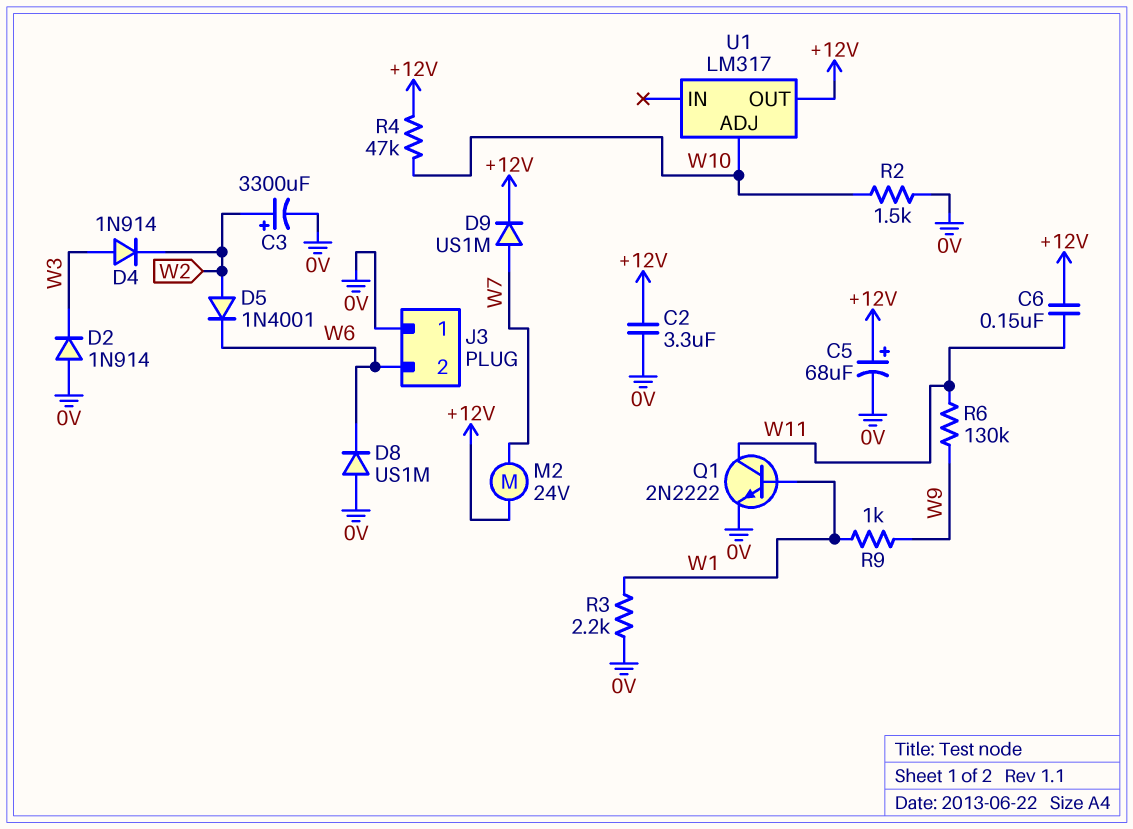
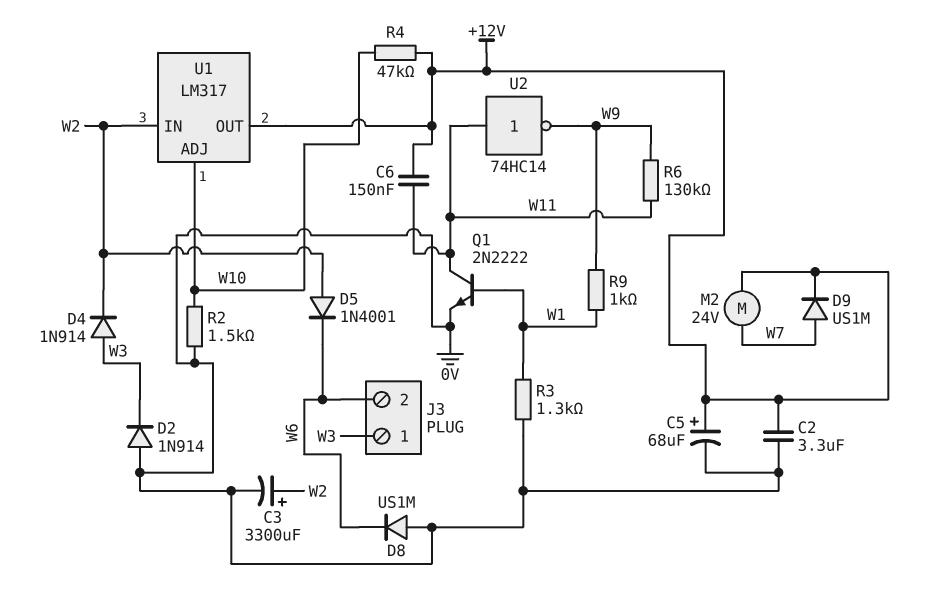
J3 pin 1: 0V -> W3
R3: 2.2k (0V, W1) -> 1.3k (0V, W1)
U1 pin IN: none -> W2
U2: none -> NOT 74HC14 (in W11, out W9)

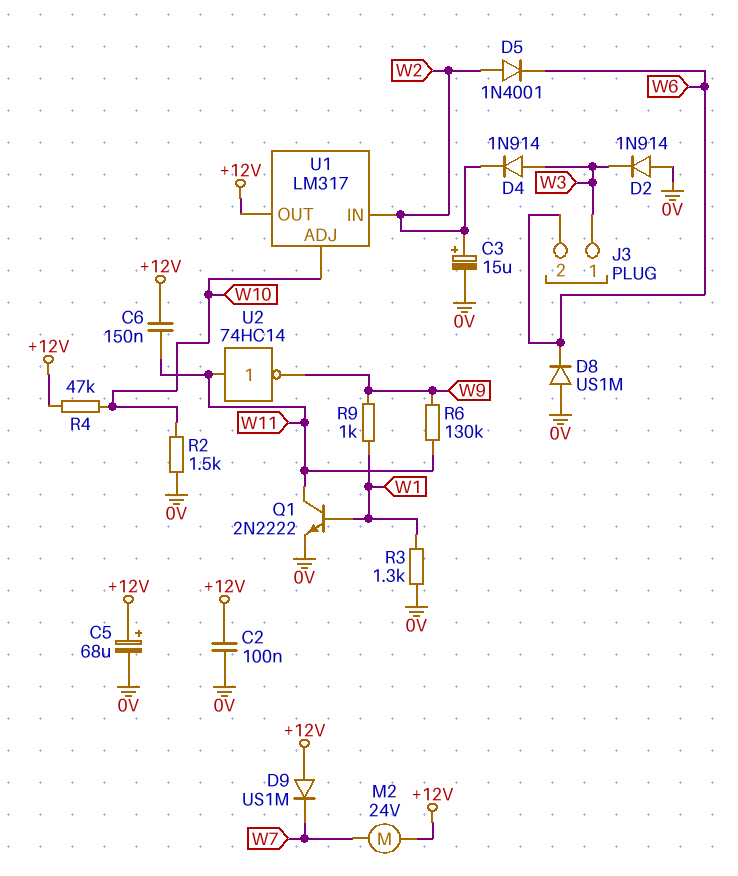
C2: 3.3uF (+12V, 0V) -> 100nF (+12V, 0V)
C3: 3300uF (plus W2, minus 0V) -> 15uF (plus W2, minus 0V)
D9: diode US1M (A W7, K +12V) -> diode US1M (A +12V, K W7)

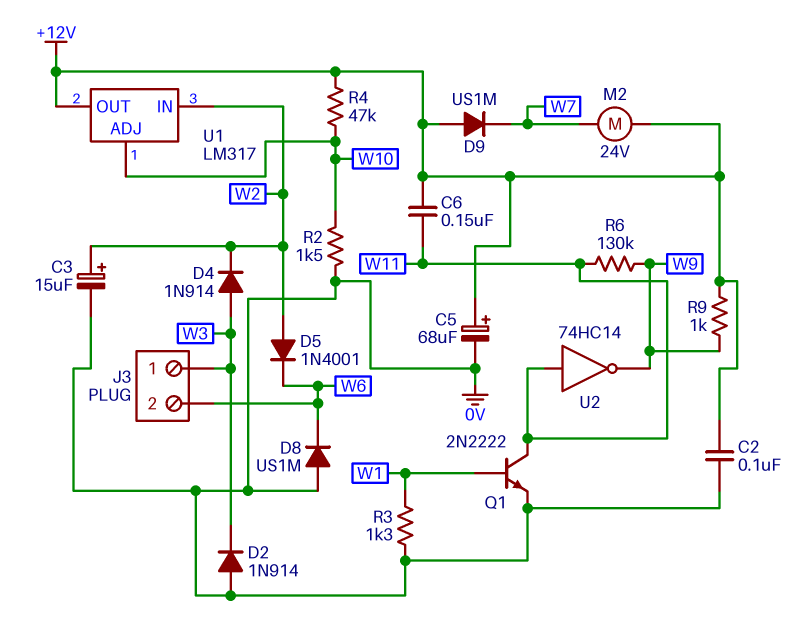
R9: 1k (W1, W9) -> 1k (+12V, W9)

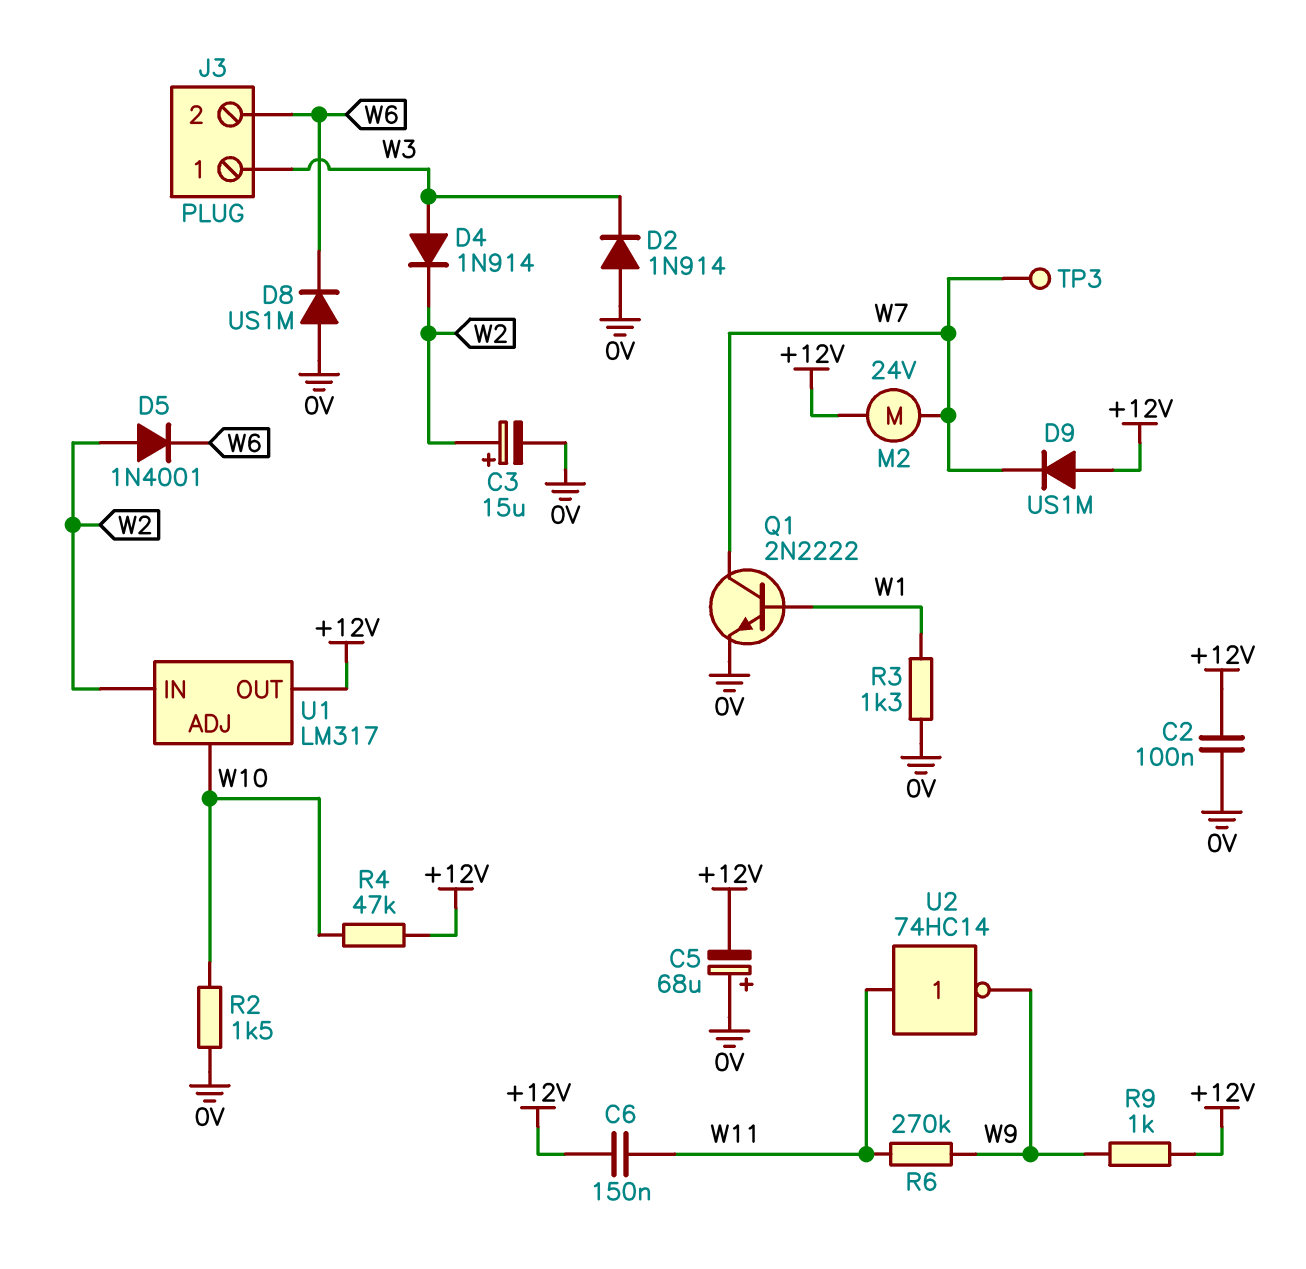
C5: 68uF (plus +12V, minus 0V) -> 68uF (plus 0V, minus +12V)
Q1: NPN 2N2222 (B W1, C W11, E 0V) -> NPN 2N2222 (B W1, C W7, E 0V)
R6: 130k (W9, W11) -> 270k (W9, W11)
TP3: none -> test point (W7)

